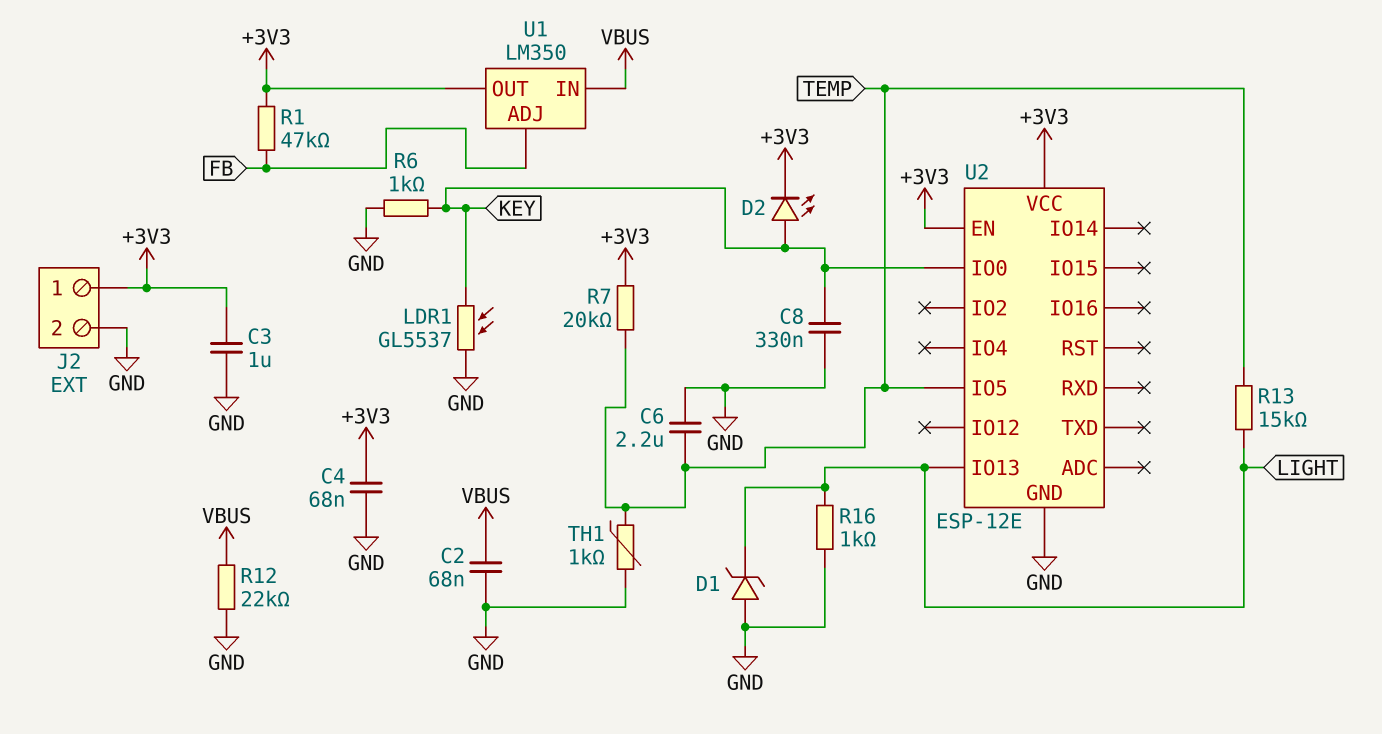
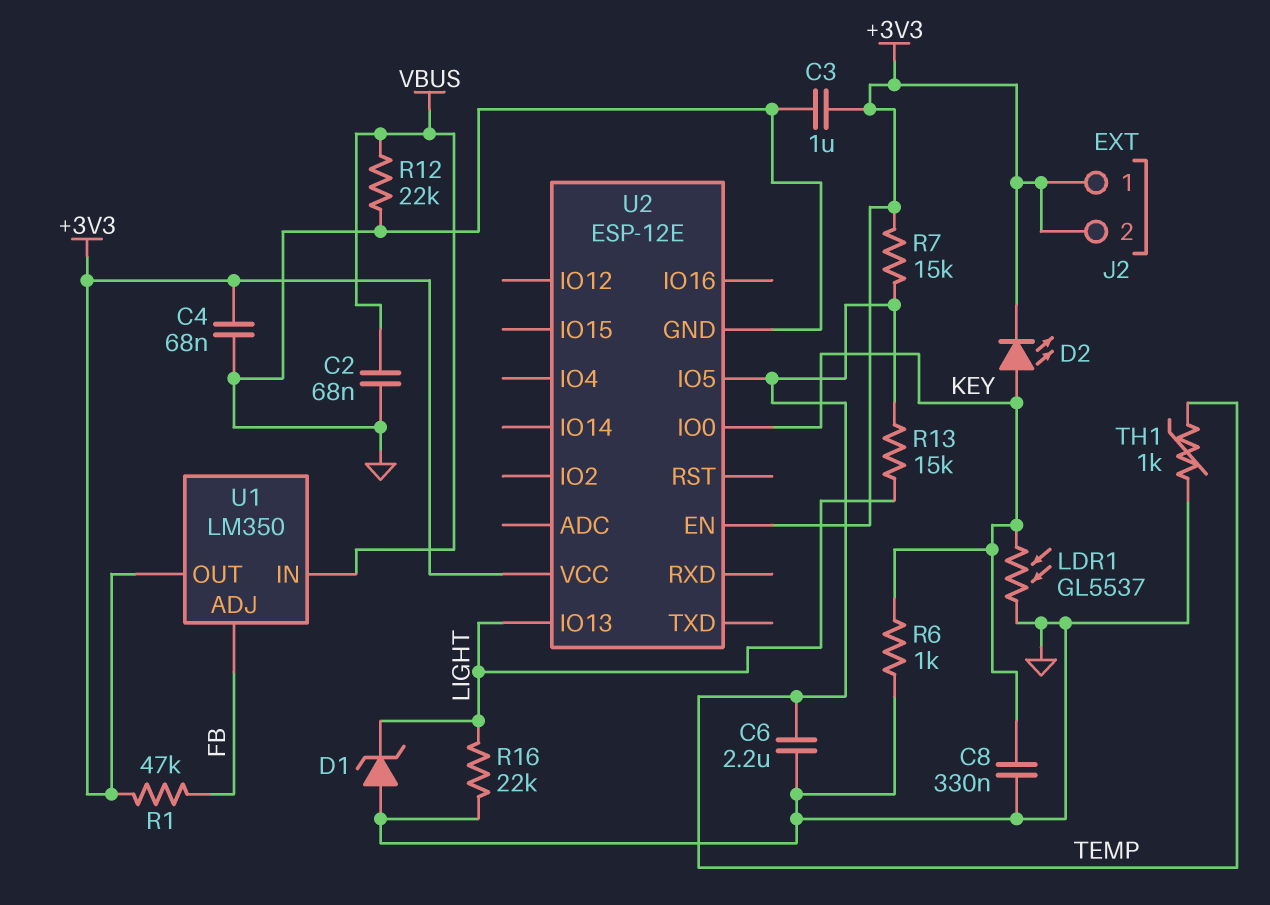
J2 pin 2: GND -> +3V3
R7: 20k (+3V3, TEMP) -> 15k (+3V3, TEMP)
R16: 1k (GND, LIGHT) -> 22k (GND, LIGHT)

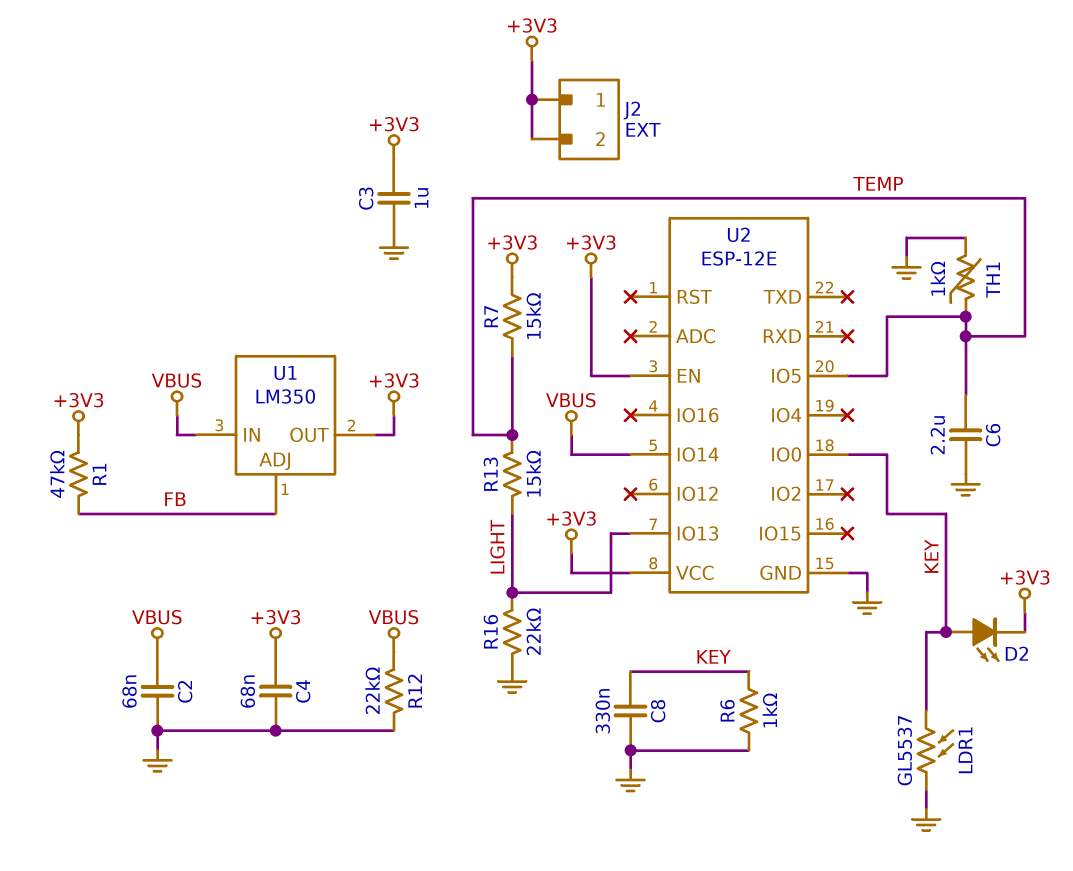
D1: zener (A GND, K LIGHT) -> none
U2 pin IO14: none -> VBUS

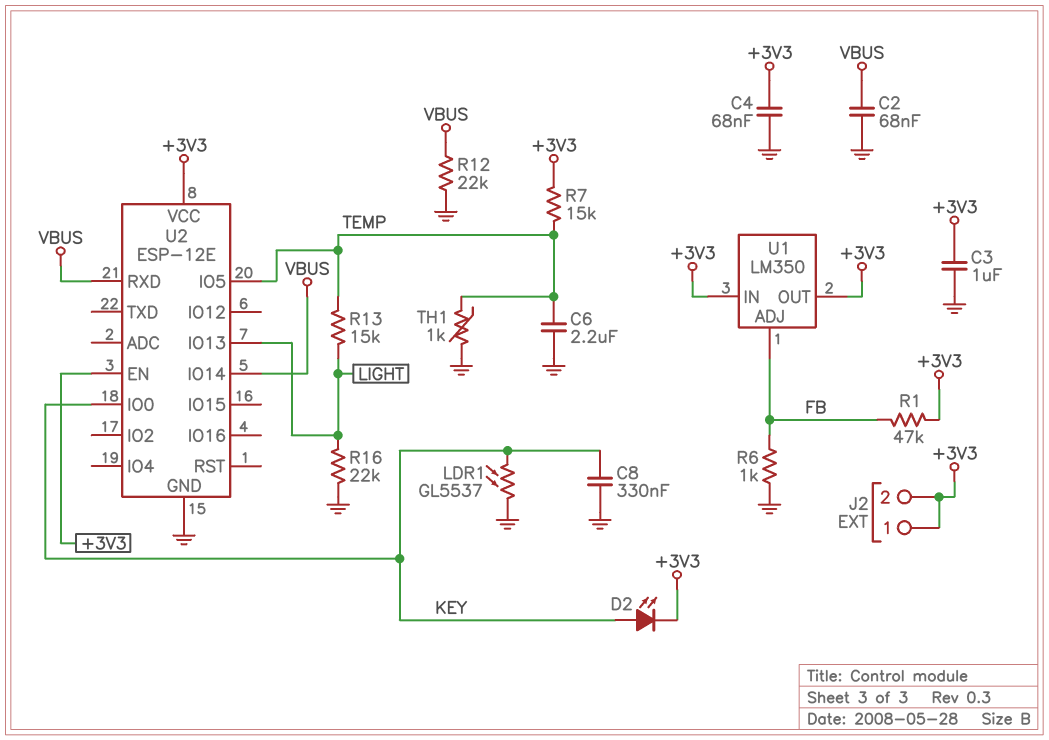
R6: 1k (GND, KEY) -> 1k (FB, GND)
U1 pin IN: VBUS -> +3V3
U2 pin RXD: none -> VBUS

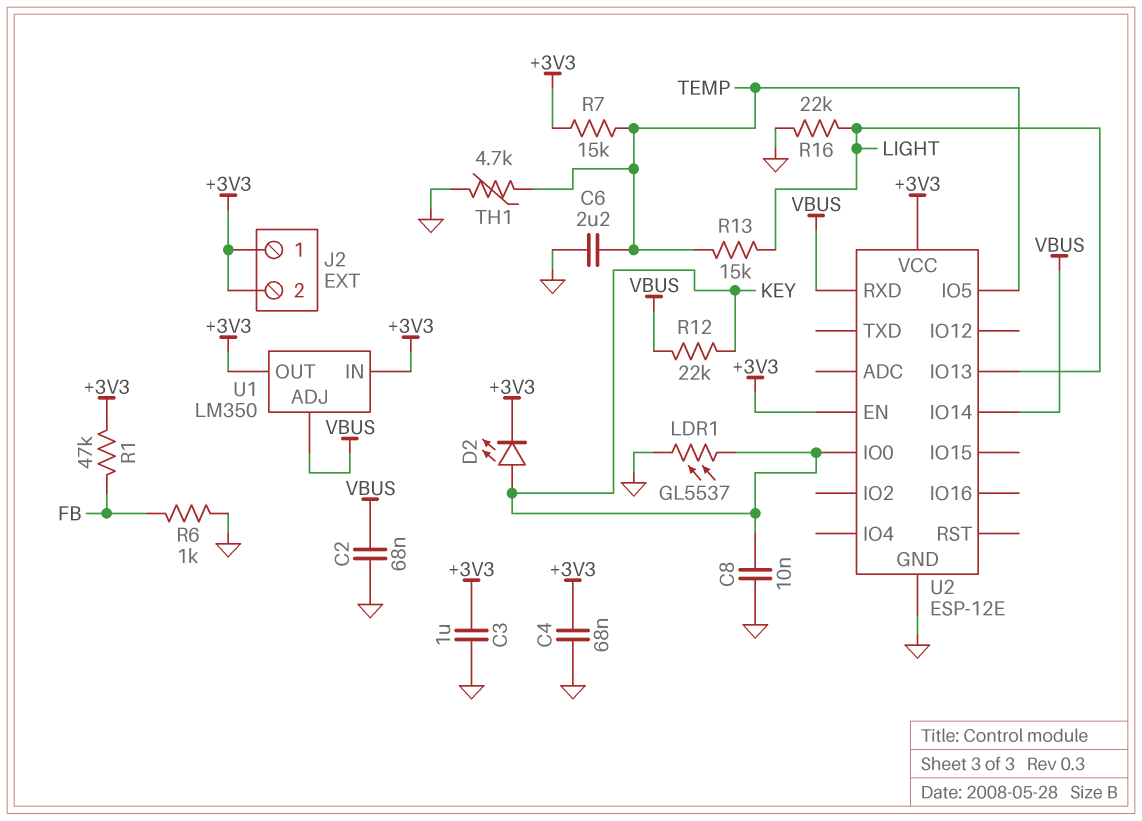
C8: 330nF (GND, KEY) -> 10nF (GND, KEY)
R12: 22k (GND, VBUS) -> 22k (KEY, VBUS)
TH1: 1k (GND, TEMP) -> 4.7k (GND, TEMP)
U1 pin ADJ: FB -> VBUS

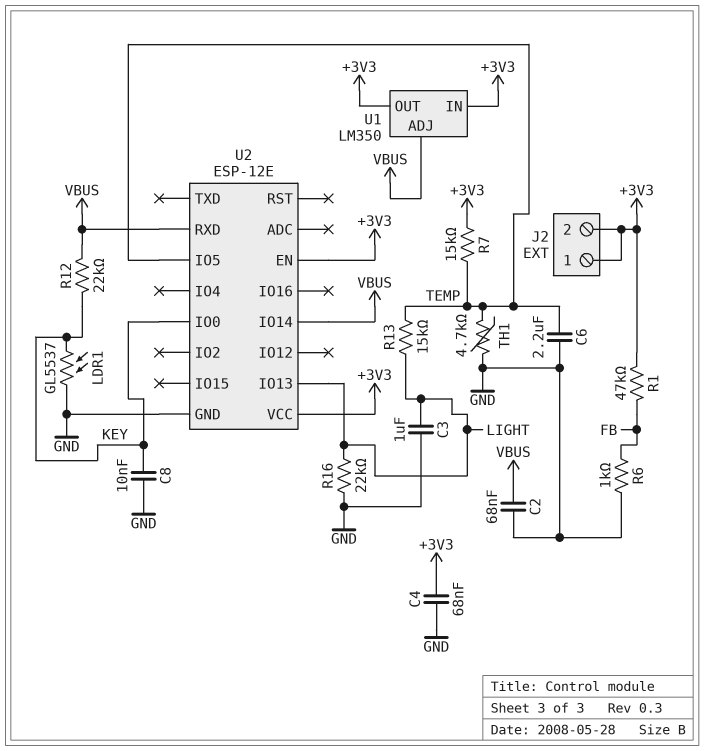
C3: 1uF (+3V3, GND) -> 1uF (GND, LIGHT)
D2: LED (A KEY, K +3V3) -> none

